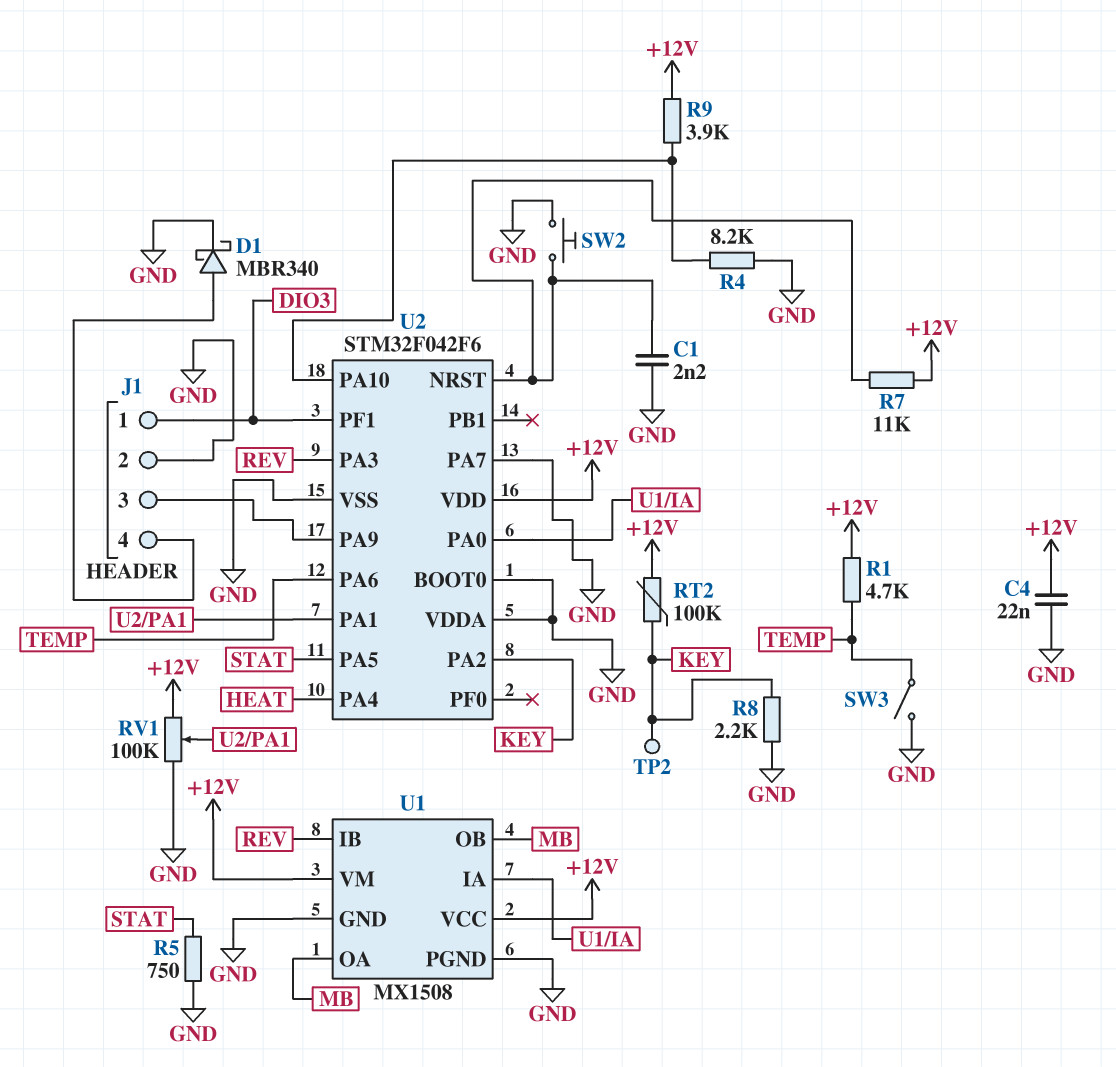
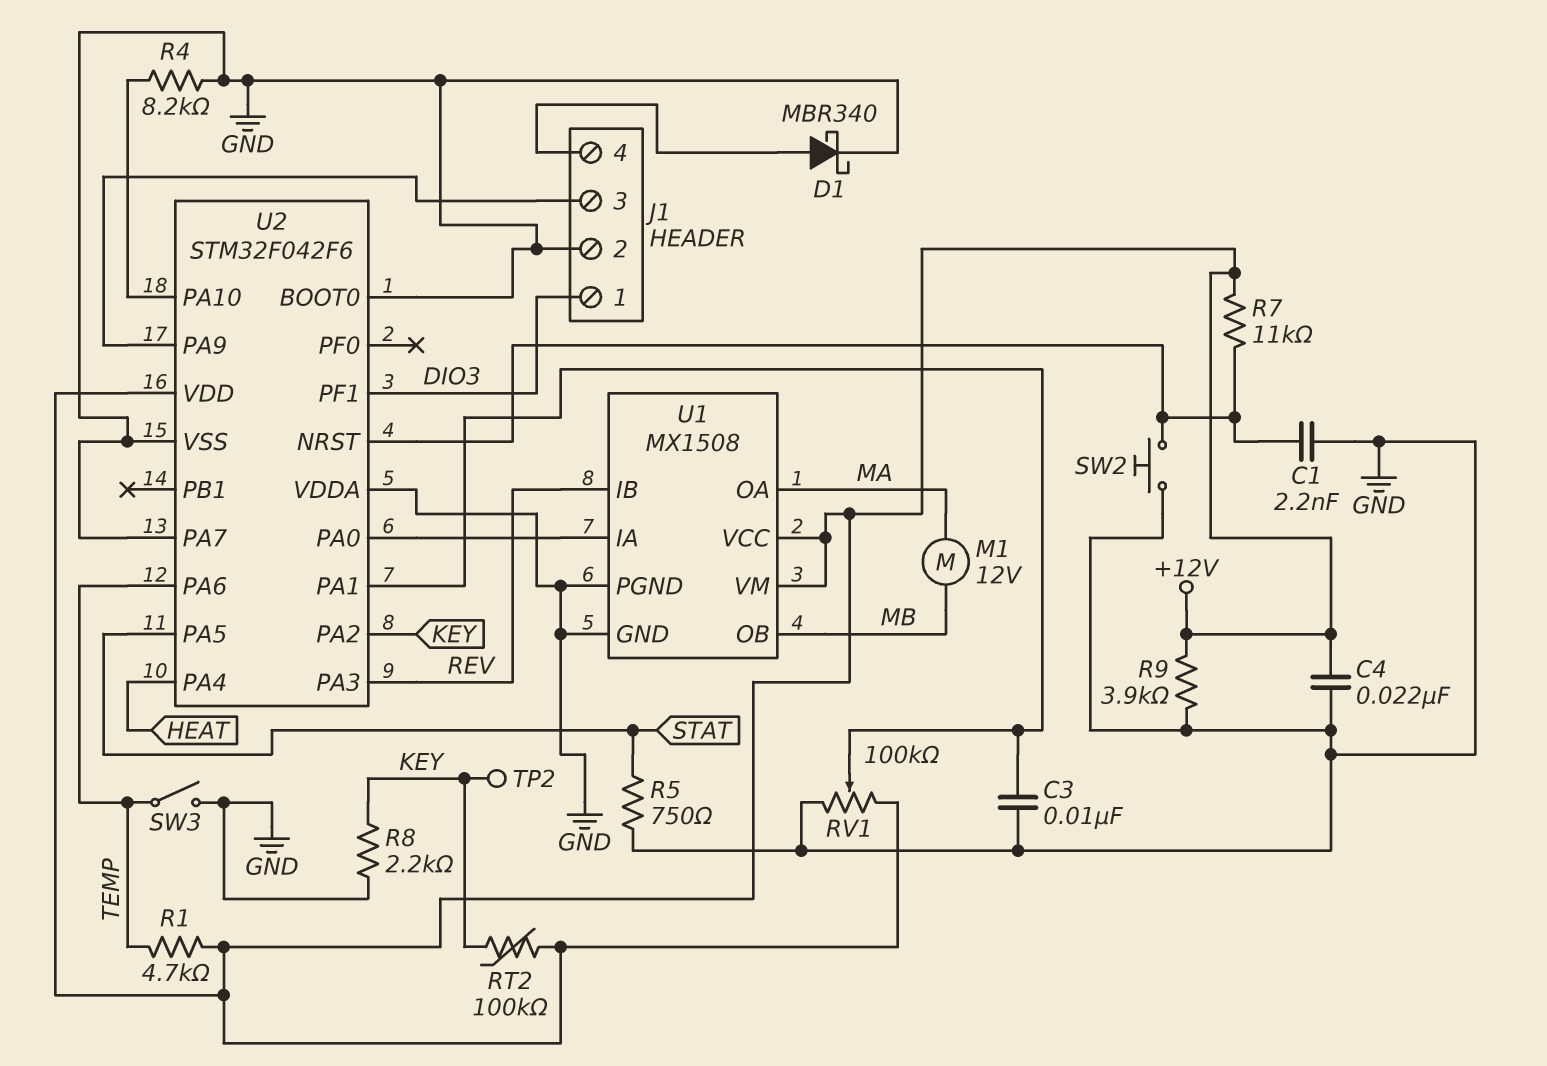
C3: none -> 10nF (GND, U2/PA1)
M1: none -> motor 12V (MA, MB)
R9: 3.9k (+12V, U2/PA10) -> 3.9k (+12V, GND)
U1 pin OA: MB -> MA

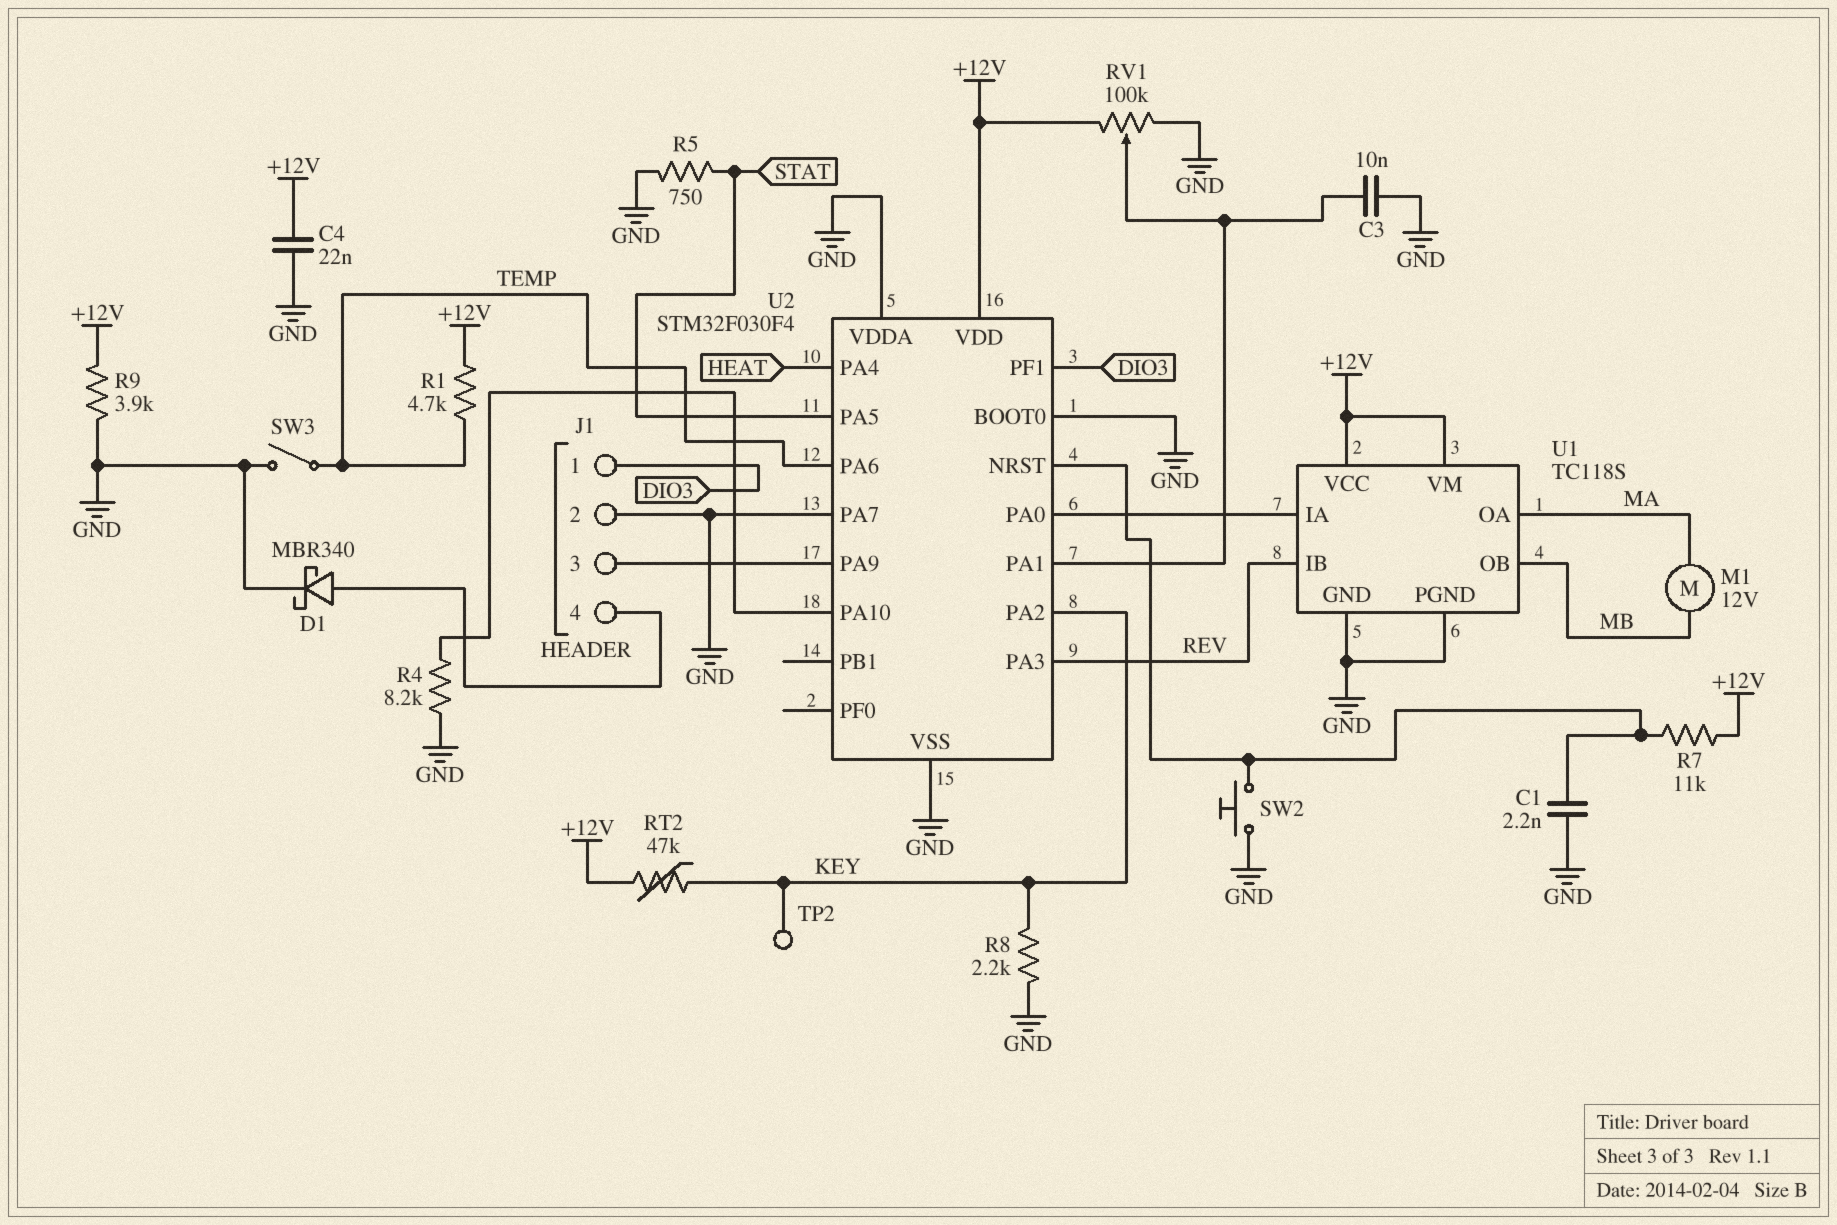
RT2: 100k (+12V, KEY) -> 47k (+12V, KEY)
U1: MX1508 -> TC118S
U2: STM32F042F6 -> STM32F030F4

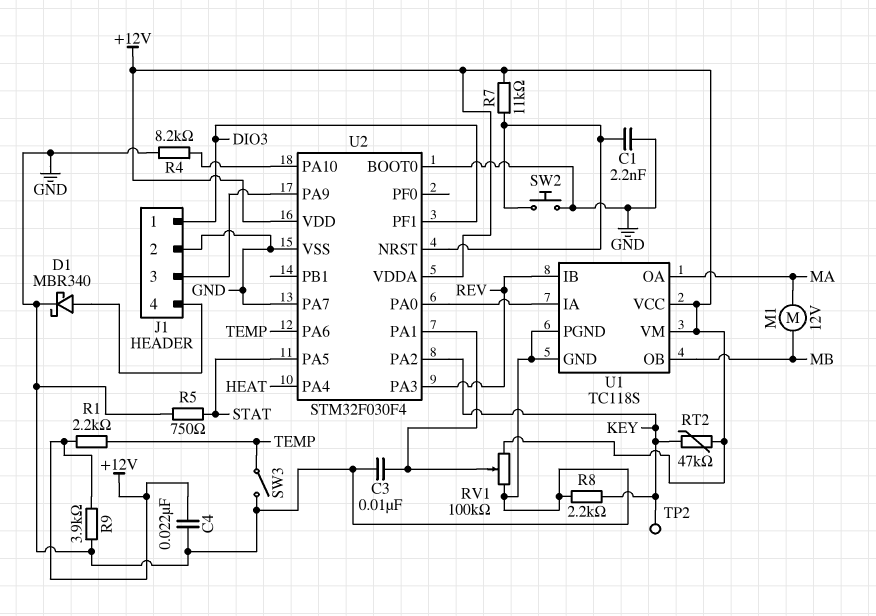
R1: 4.7k (+12V, TEMP) -> 2.2k (+12V, TEMP)
U2 pin VDDA: GND -> +12V

